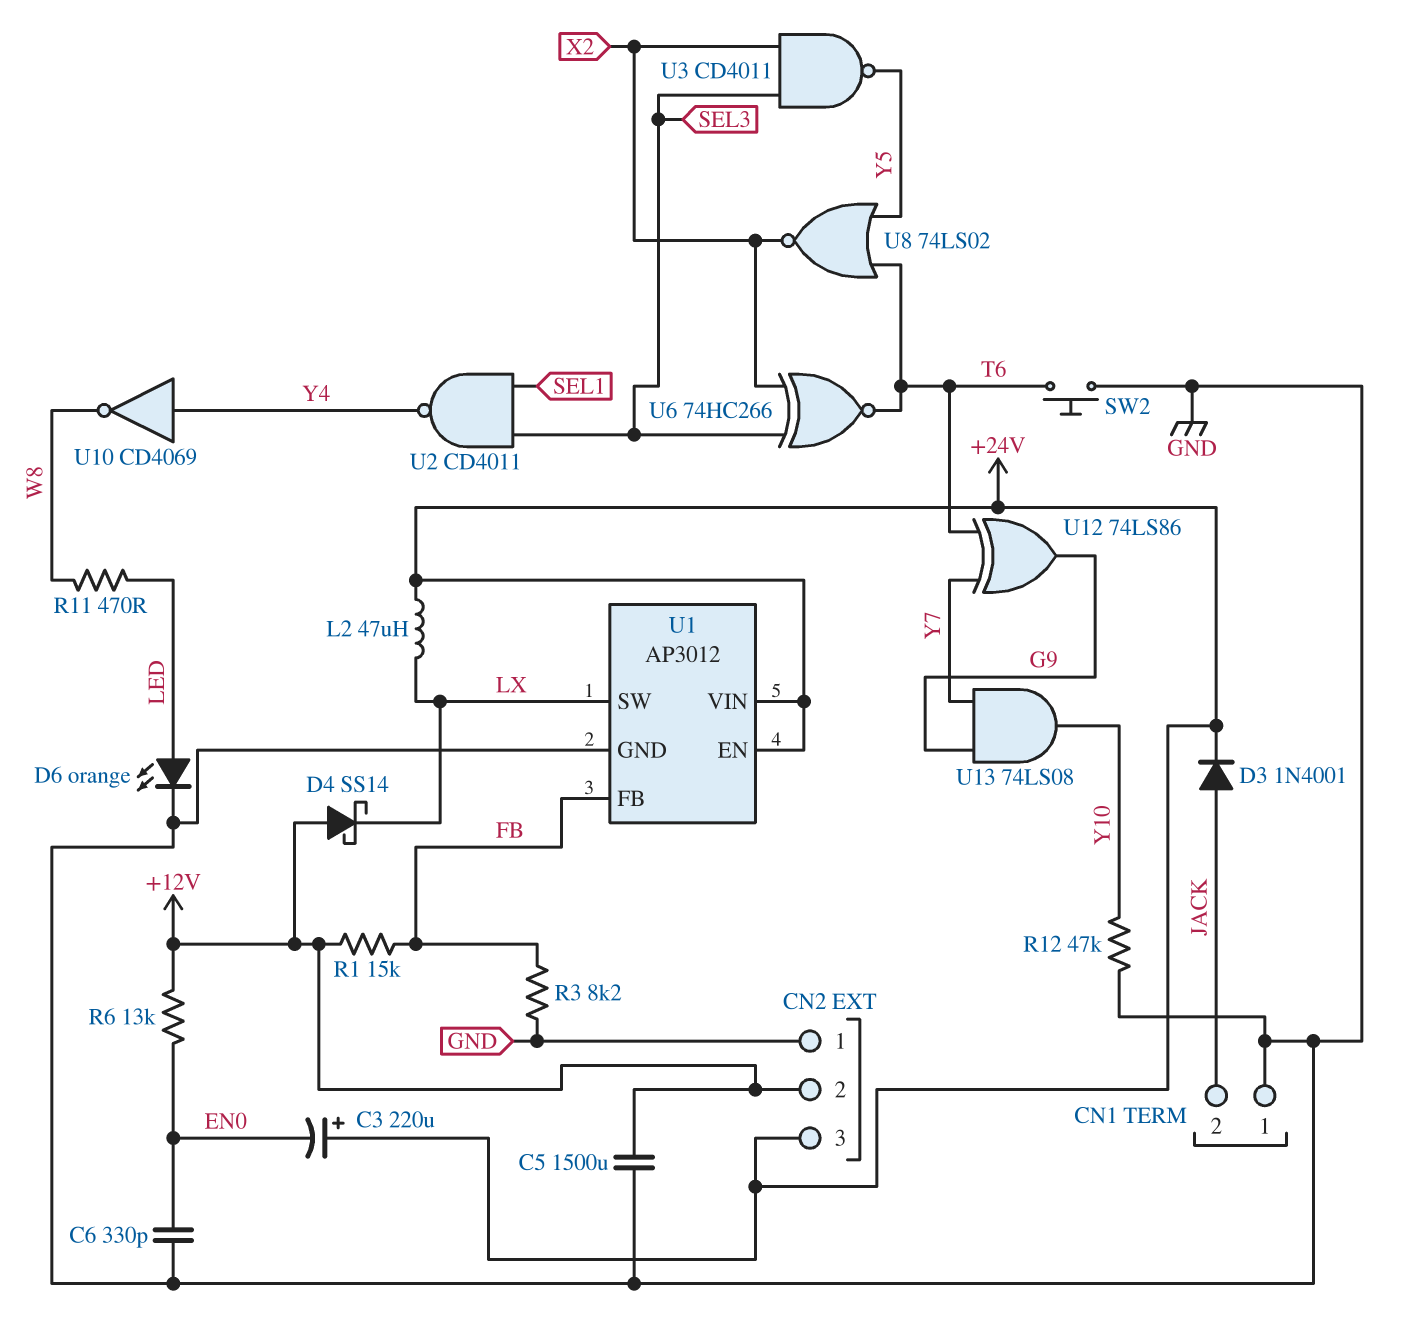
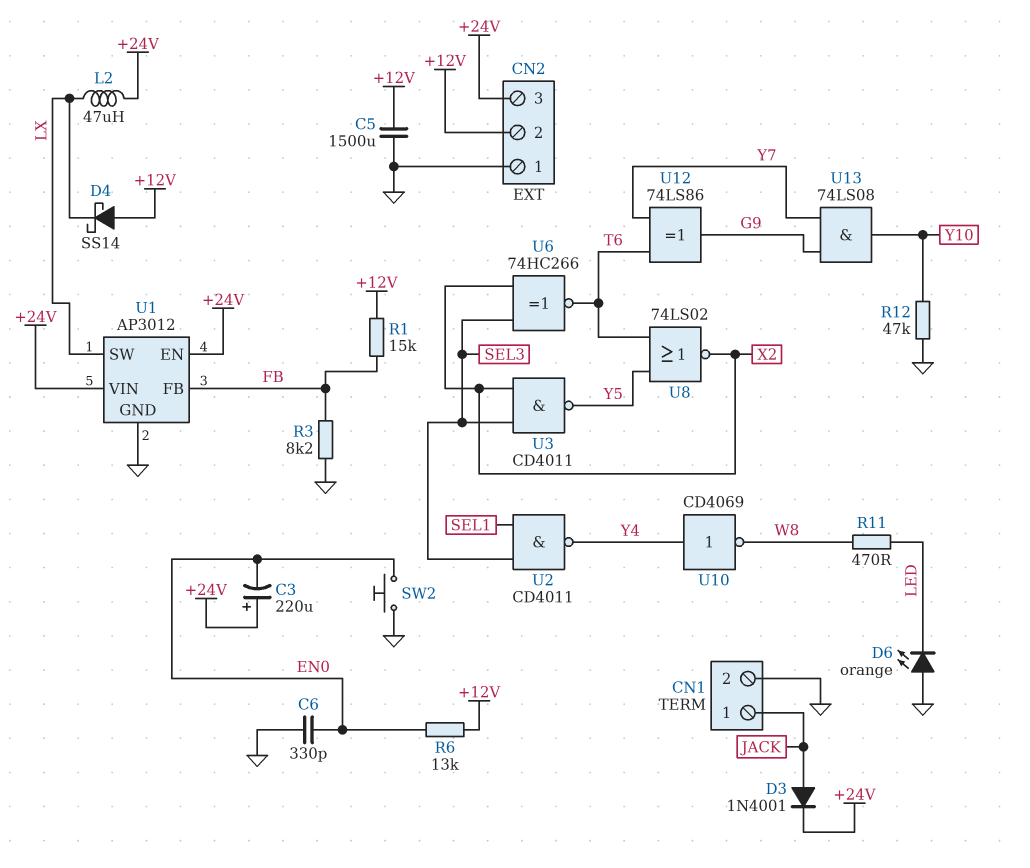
CN1 pin 1: GND -> JACK
CN1 pin 2: JACK -> GND
D6: LED orange (A LED, K GND) -> LED orange (A GND, K LED)
SW2: button (GND, T6) -> button (EN0, GND)

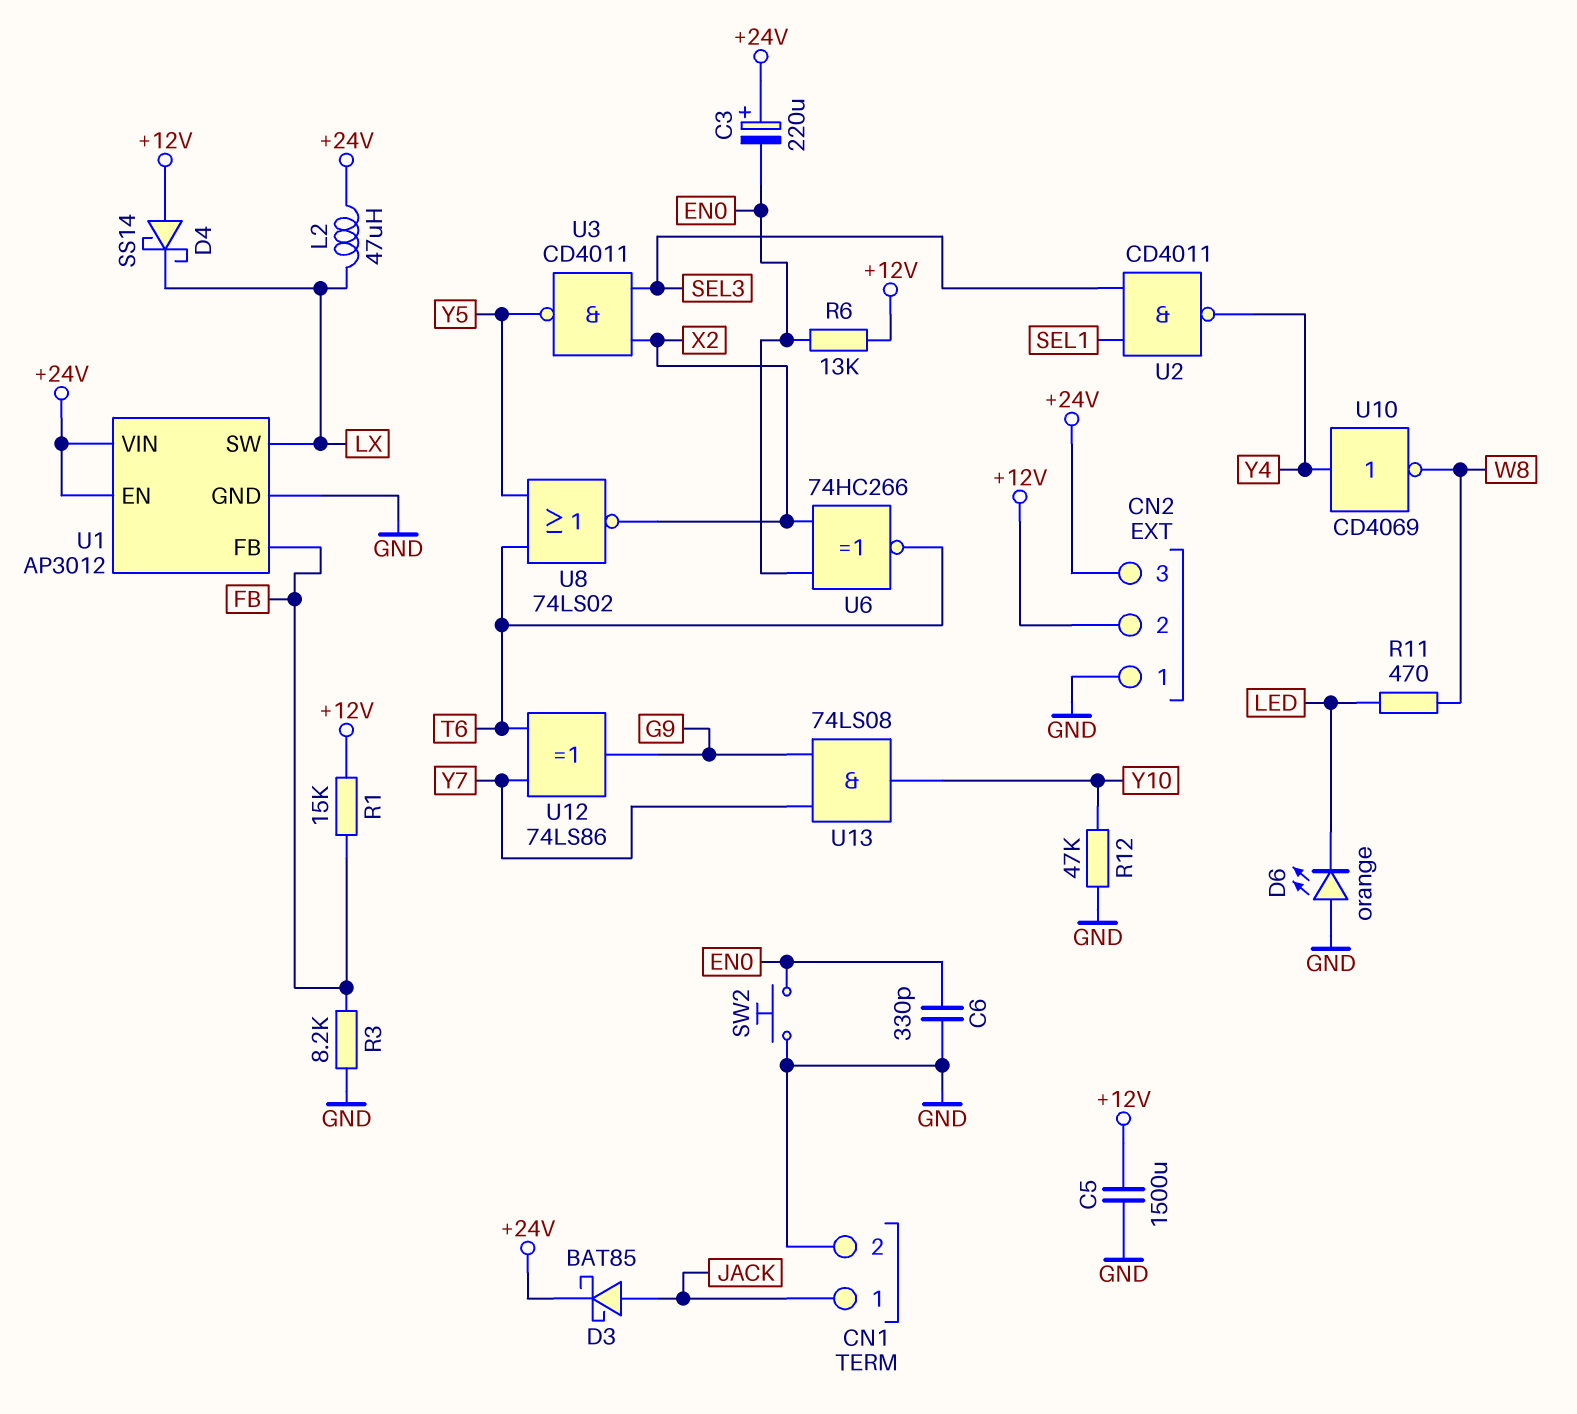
D3: diode 1N4001 (A JACK, K +24V) -> schottky BAT85 (A JACK, K +24V)
U6: XNOR 74HC266 (in SEL3, in X2, out T6) -> XNOR 74HC266 (in EN0, in X2, out T6)

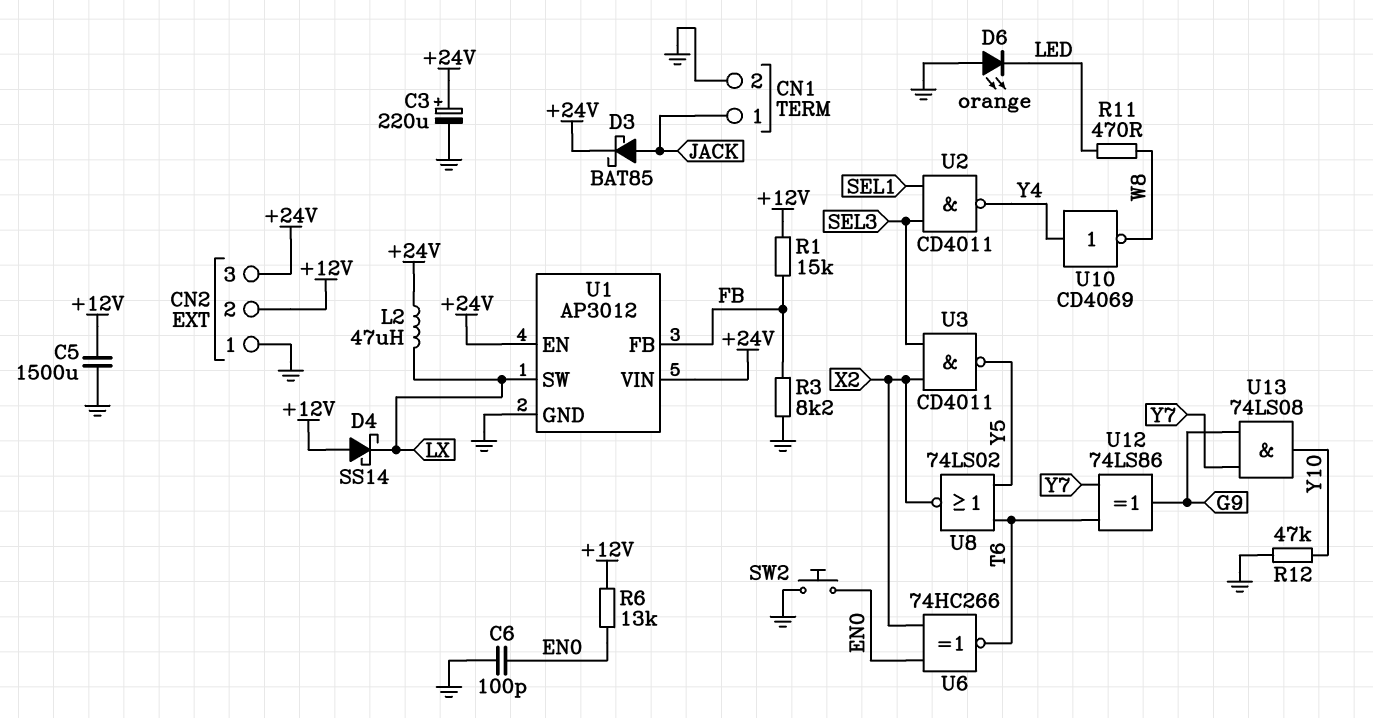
C3: 220uF (plus +24V, minus EN0) -> 220uF (plus +24V, minus GND)
C6: 330pF (EN0, GND) -> 100pF (EN0, GND)

